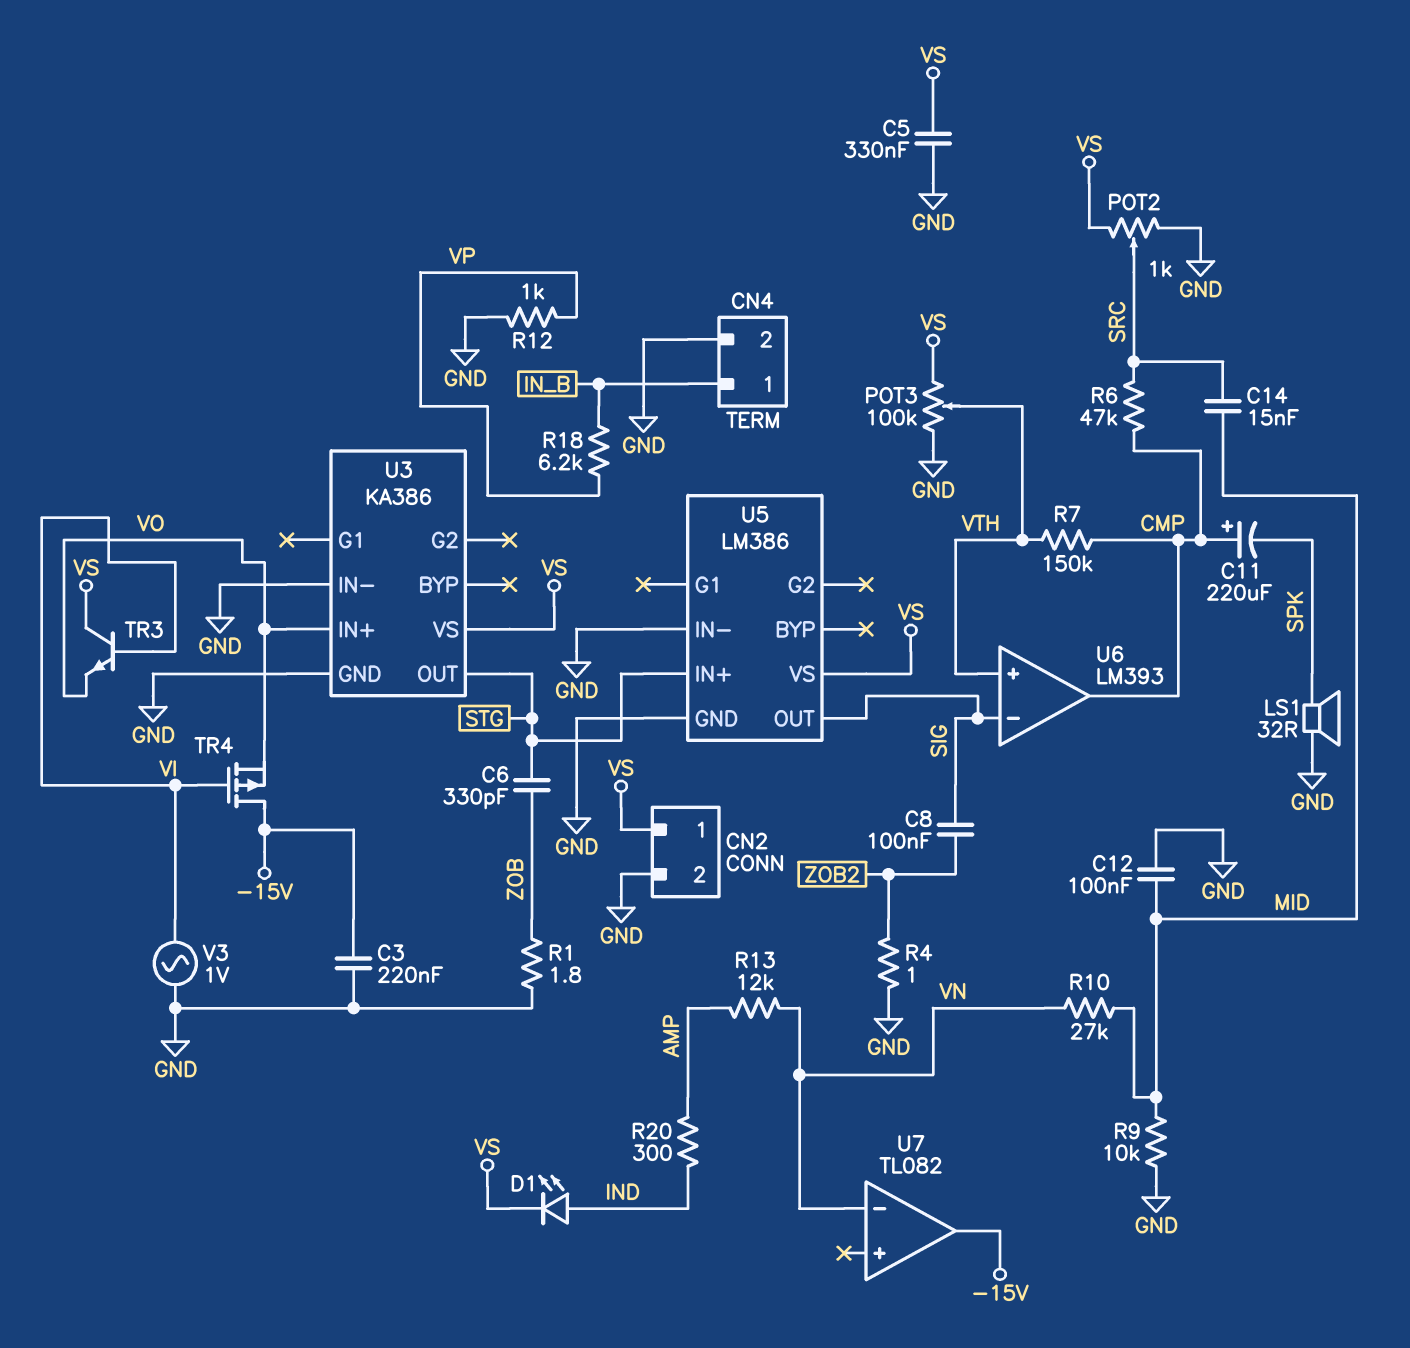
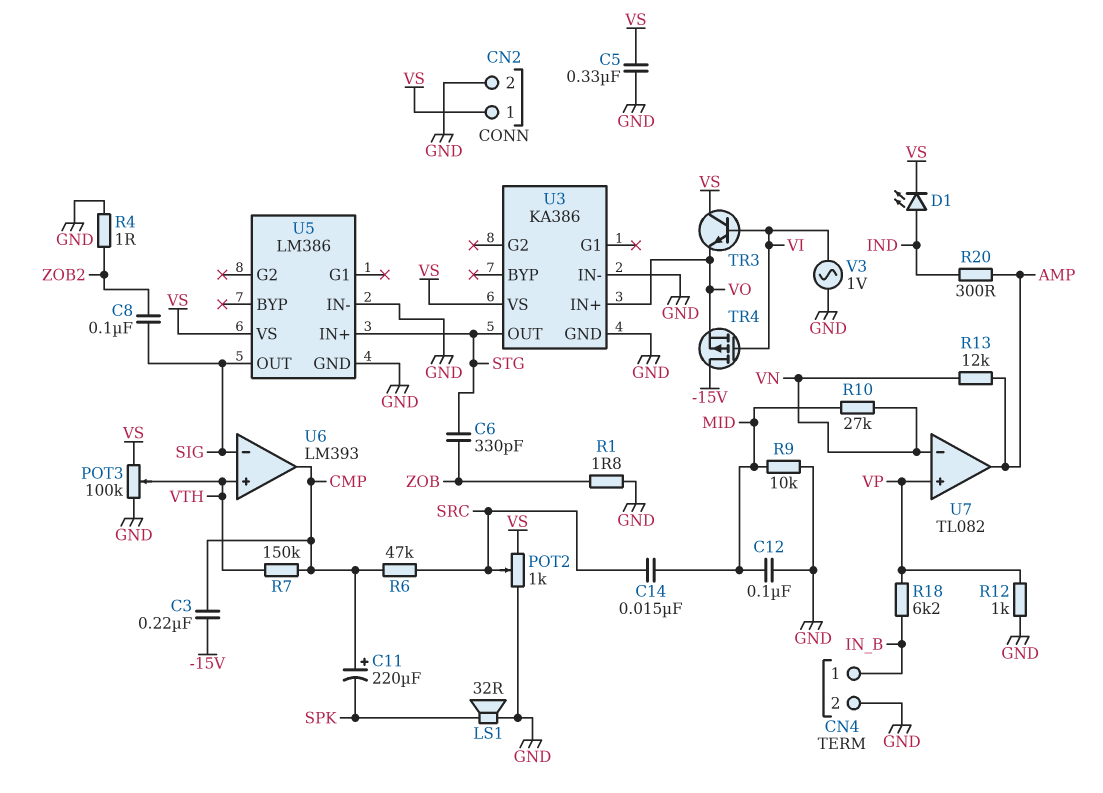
C3: 220nF (-15V, GND) -> 220nF (-15V, CMP)
U7 pin in+: none -> VP
U7 pin out: -15V -> AMP

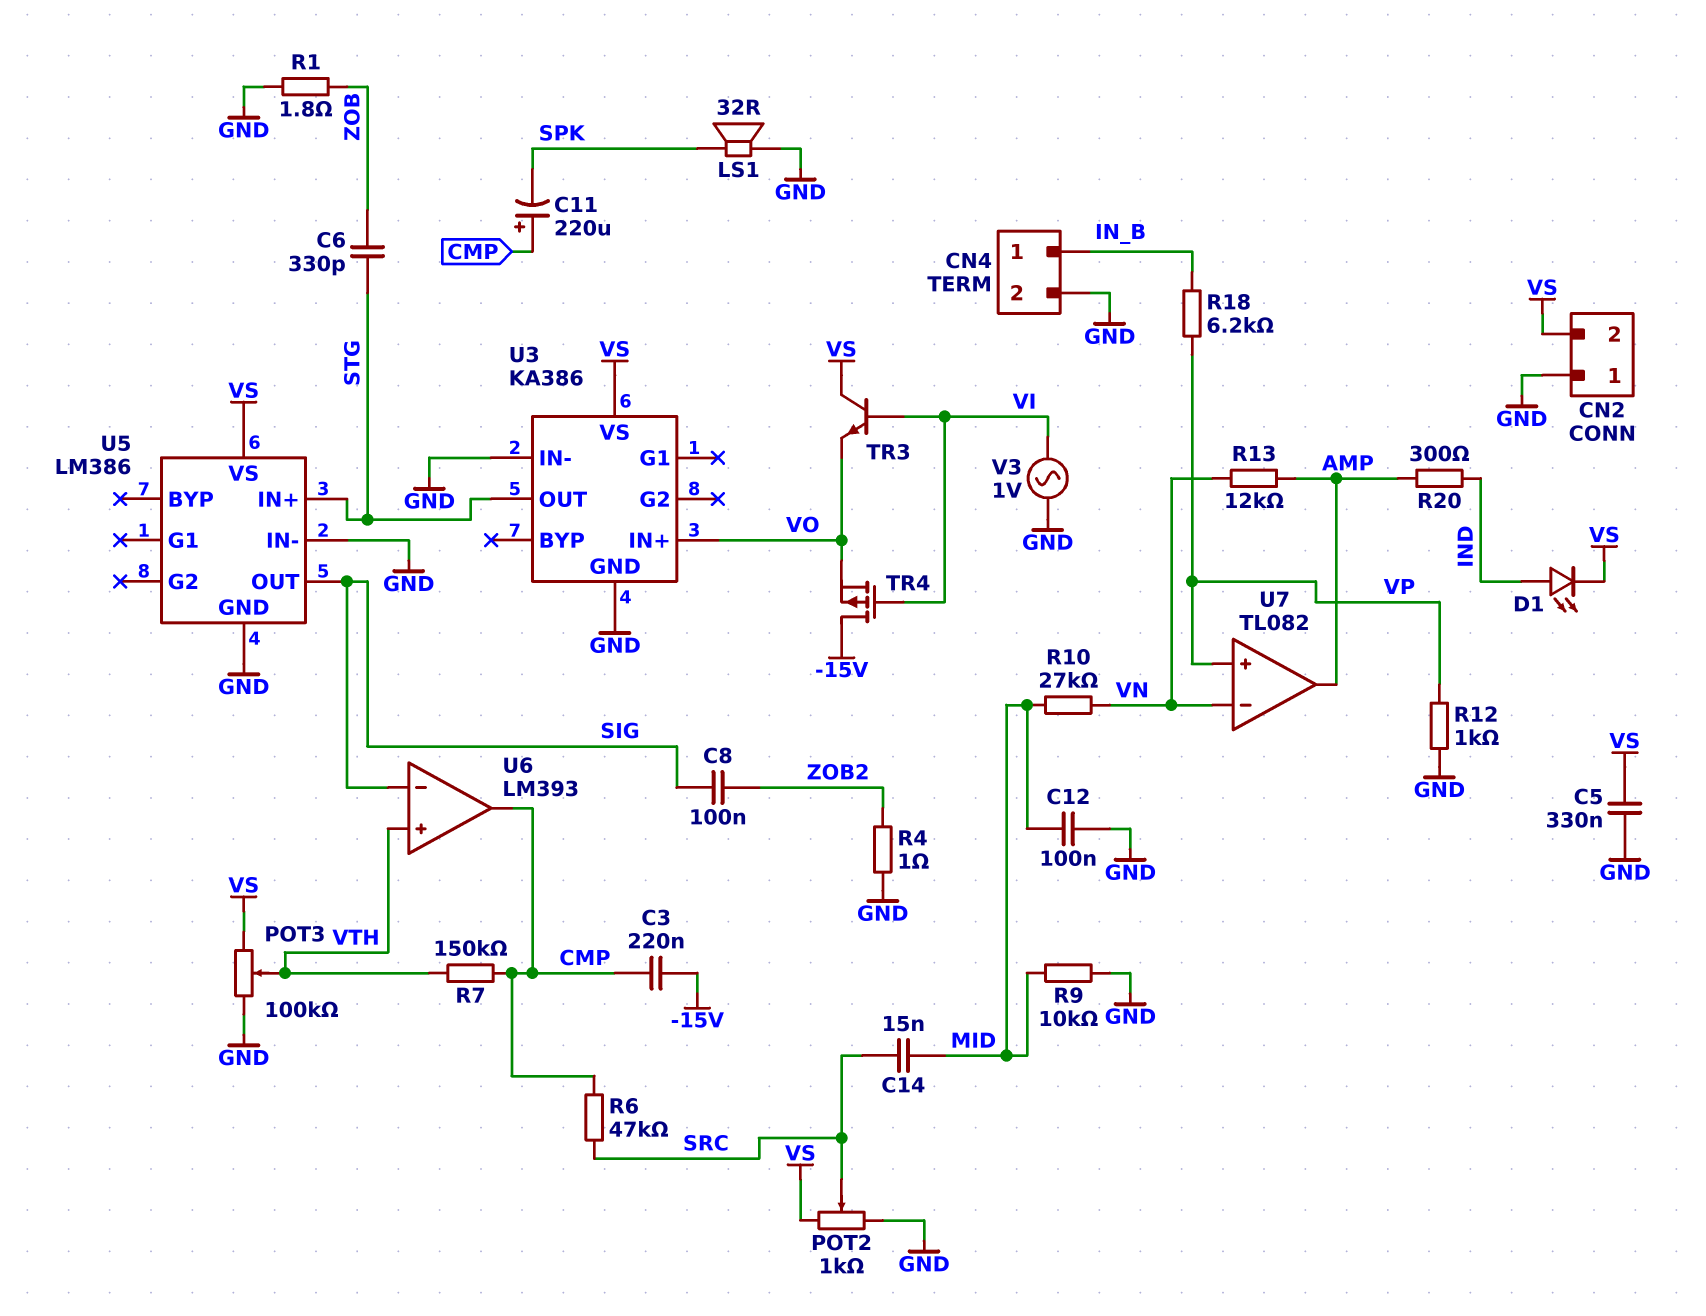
CN2 pin 1: VS -> GND
CN2 pin 2: GND -> VS

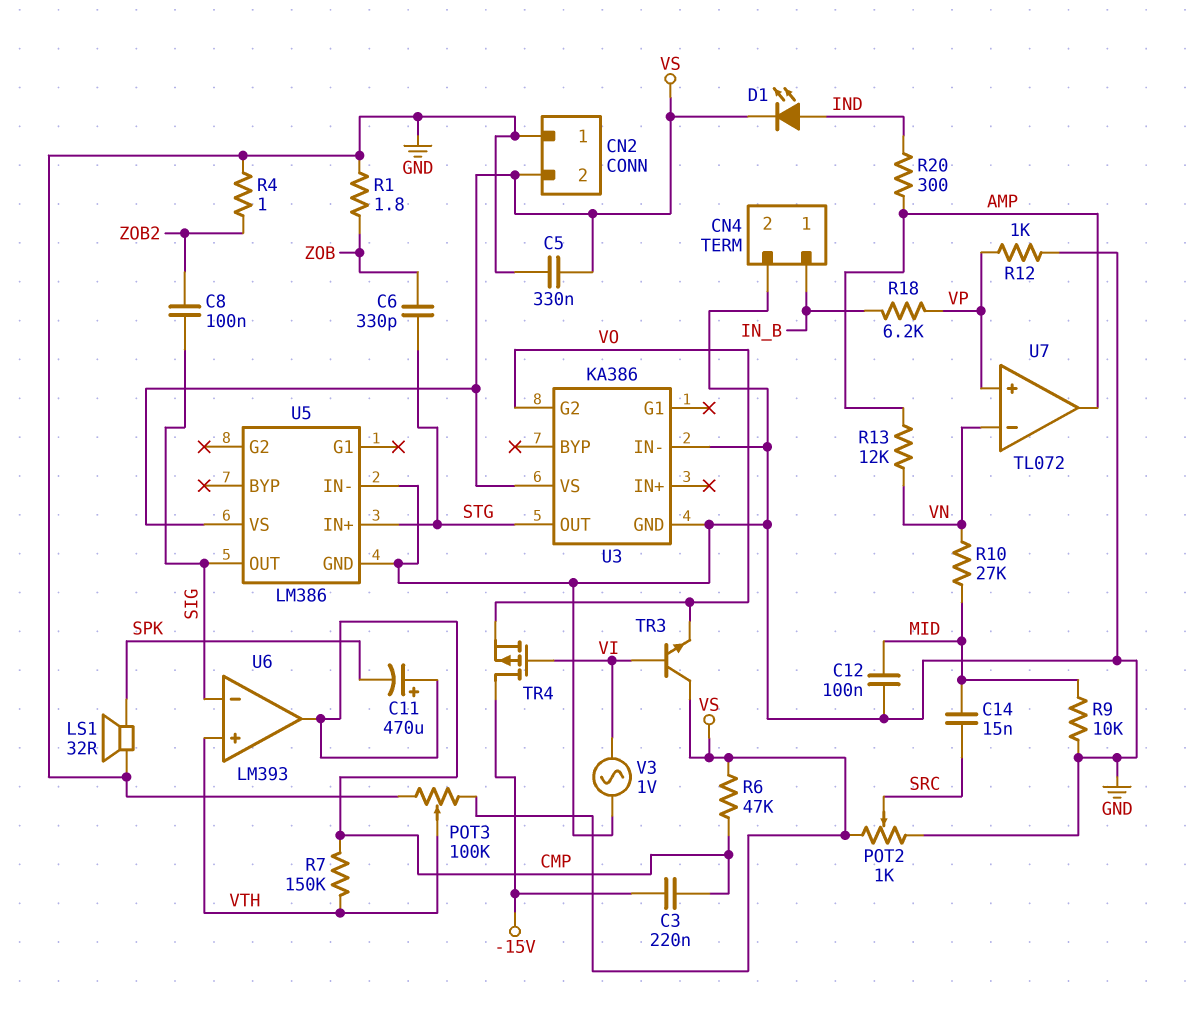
C11: 220uF (plus CMP, minus SPK) -> 470uF (plus CMP, minus SPK)
R6: 47k (CMP, SRC) -> 47k (CMP, VS)
U3 pin G2: none -> VO
U3 pin IN+: VO -> none
U7: TL082 -> TL072

